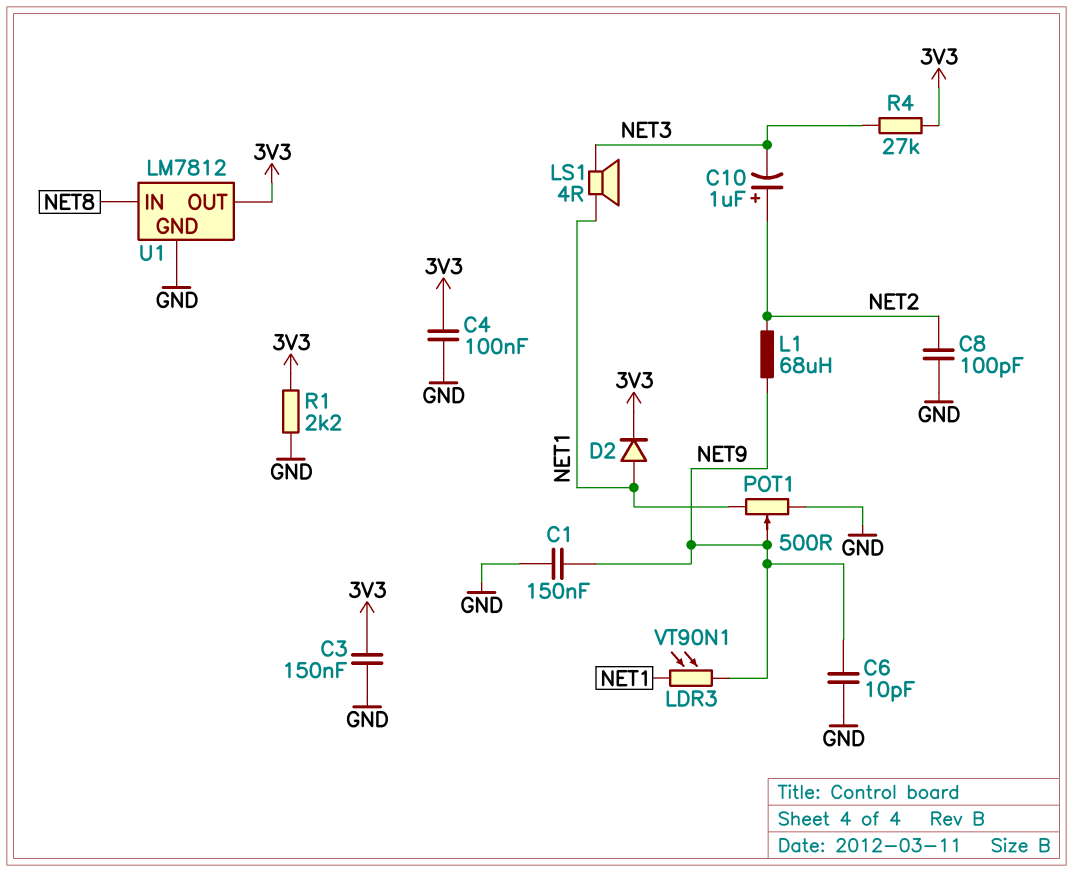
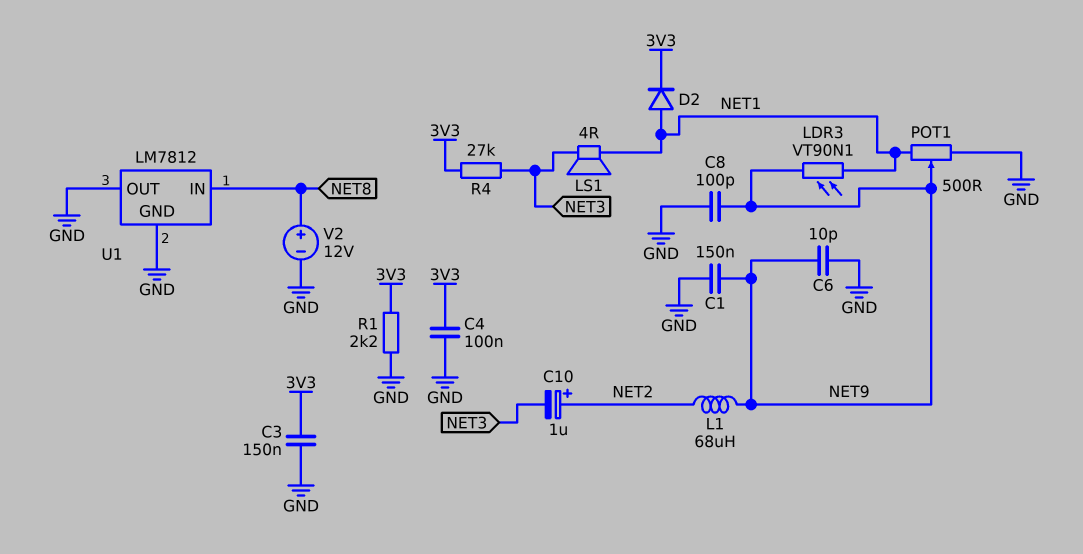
C8: 100pF (GND, NET2) -> 100pF (GND, NET9)
U1 pin OUT: 3V3 -> GND
V2: none -> 12V (plus NET8, minus GND)

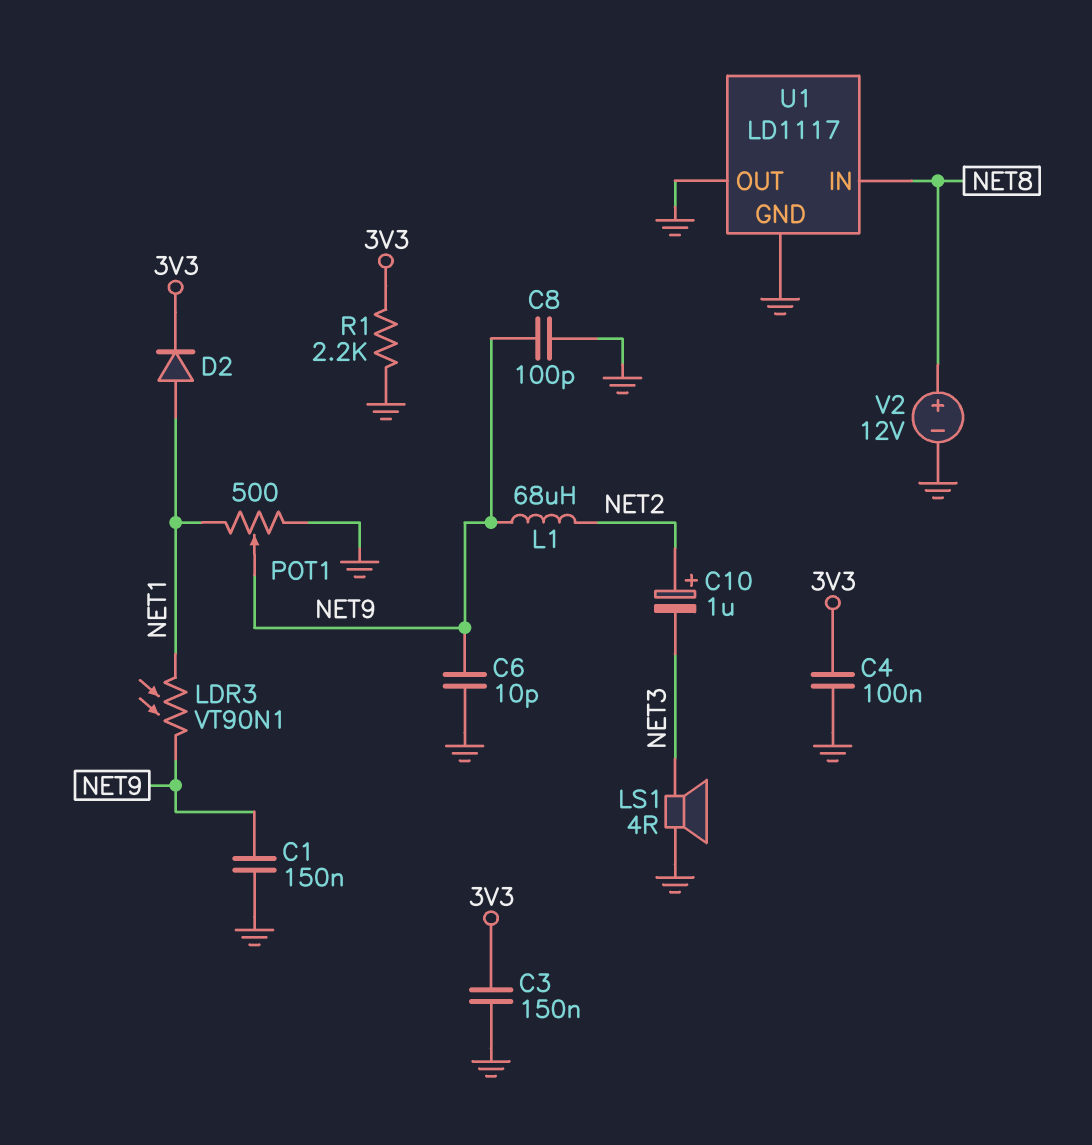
LS1: speaker 4R (NET1, NET3) -> speaker 4R (GND, NET3)
R4: 27k (3V3, NET3) -> none
U1: LM7812 -> LD1117

